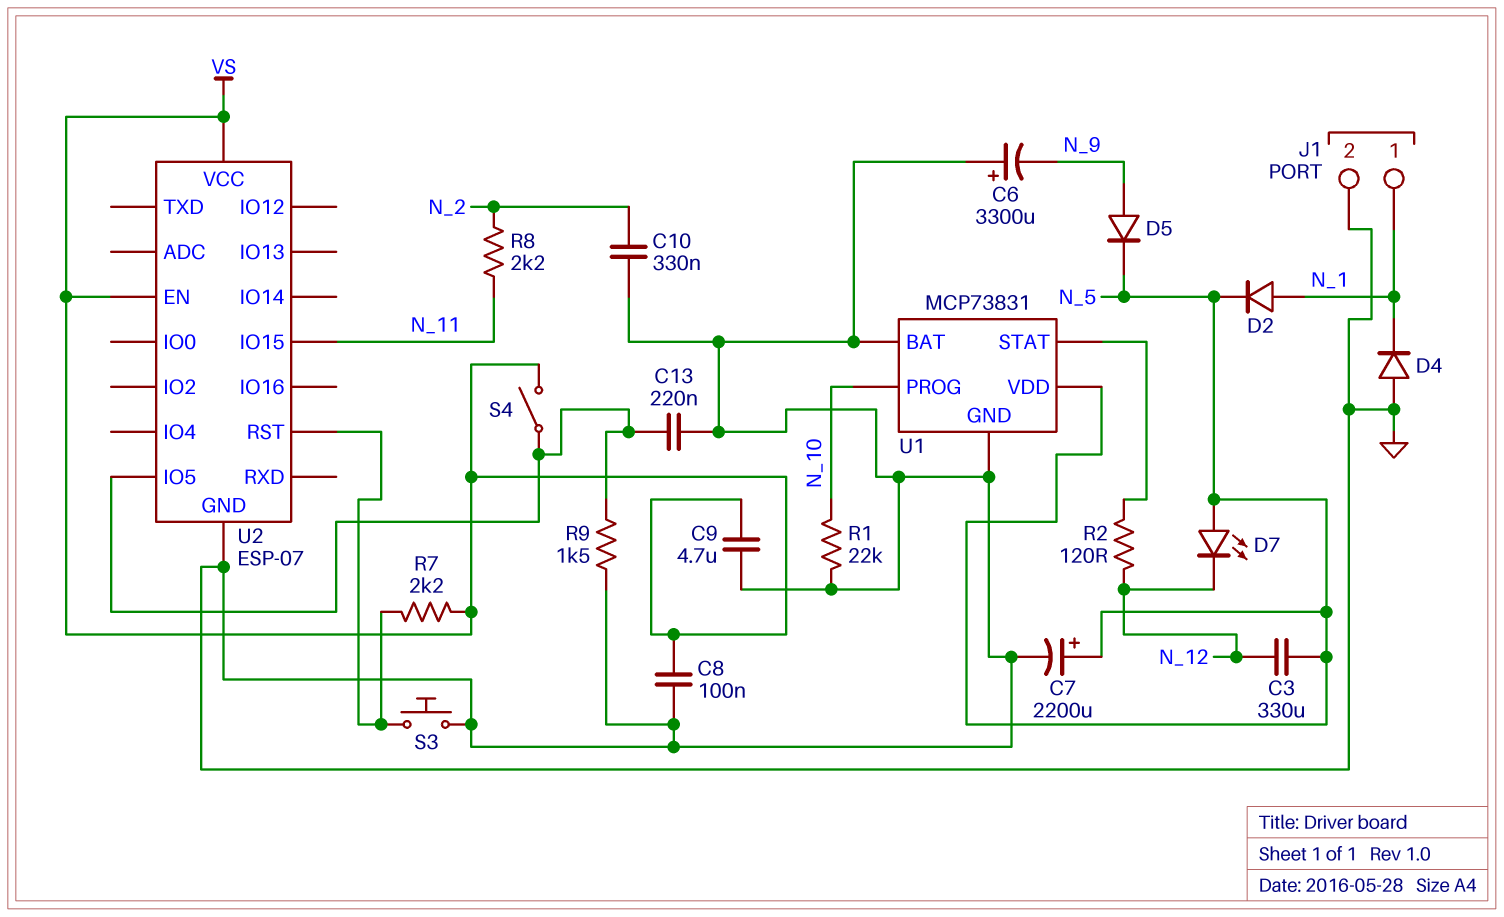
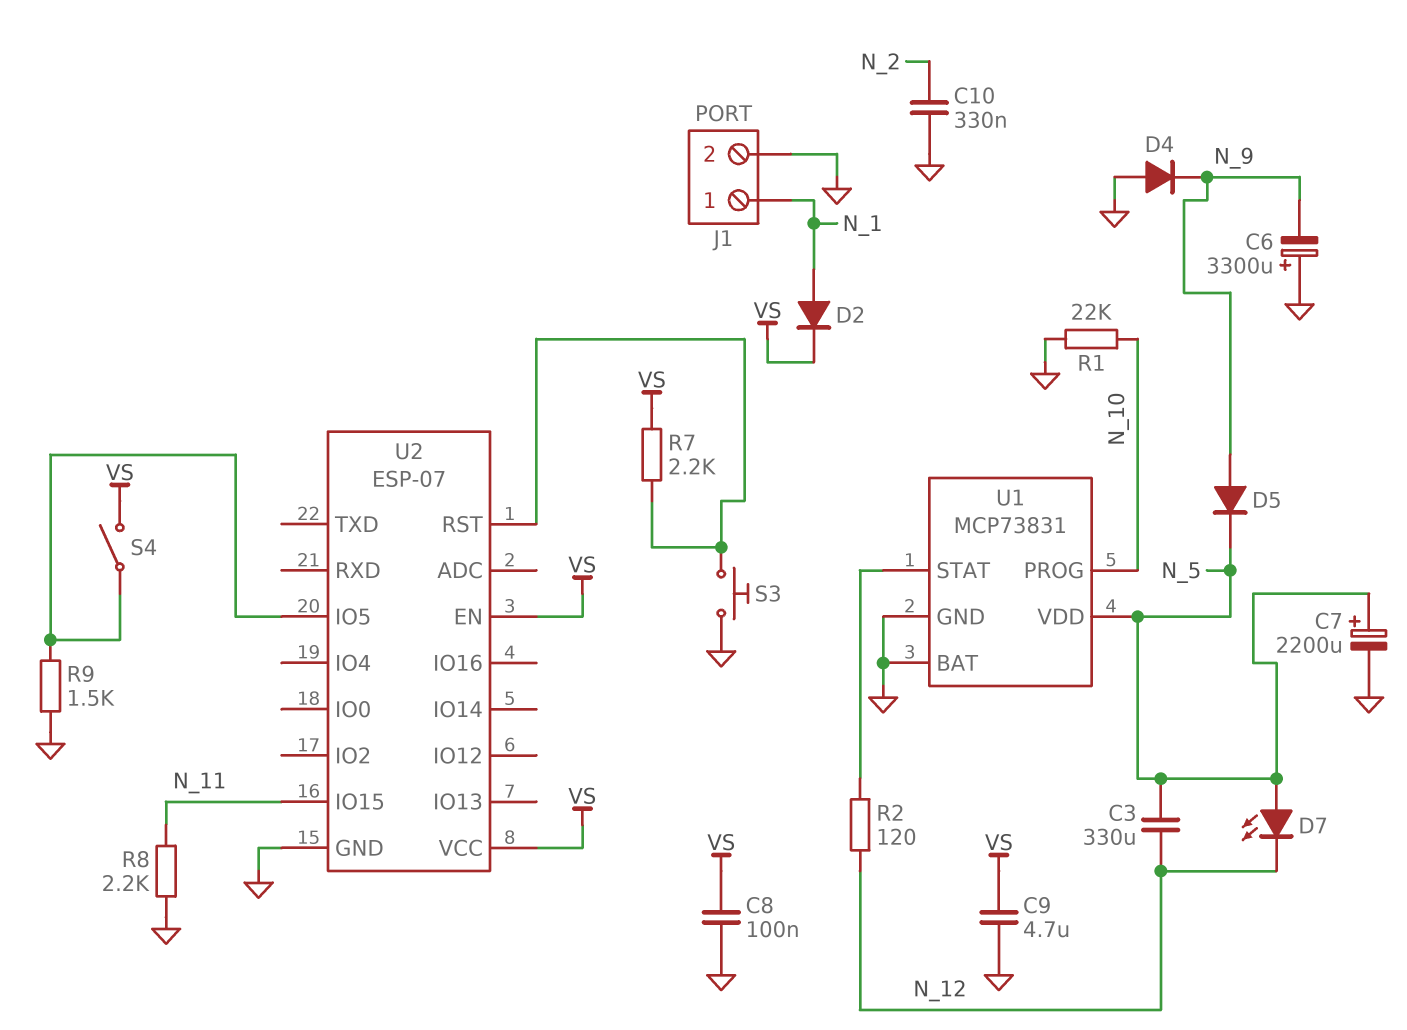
C13: 220nF (GND, U2/IO5) -> none
D2: diode (A N_1, K N_5) -> diode (A N_1, K VS)
D4: diode (A GND, K N_1) -> diode (A GND, K N_9)
R8: 2.2k (N_2, N_11) -> 2.2k (GND, N_11)

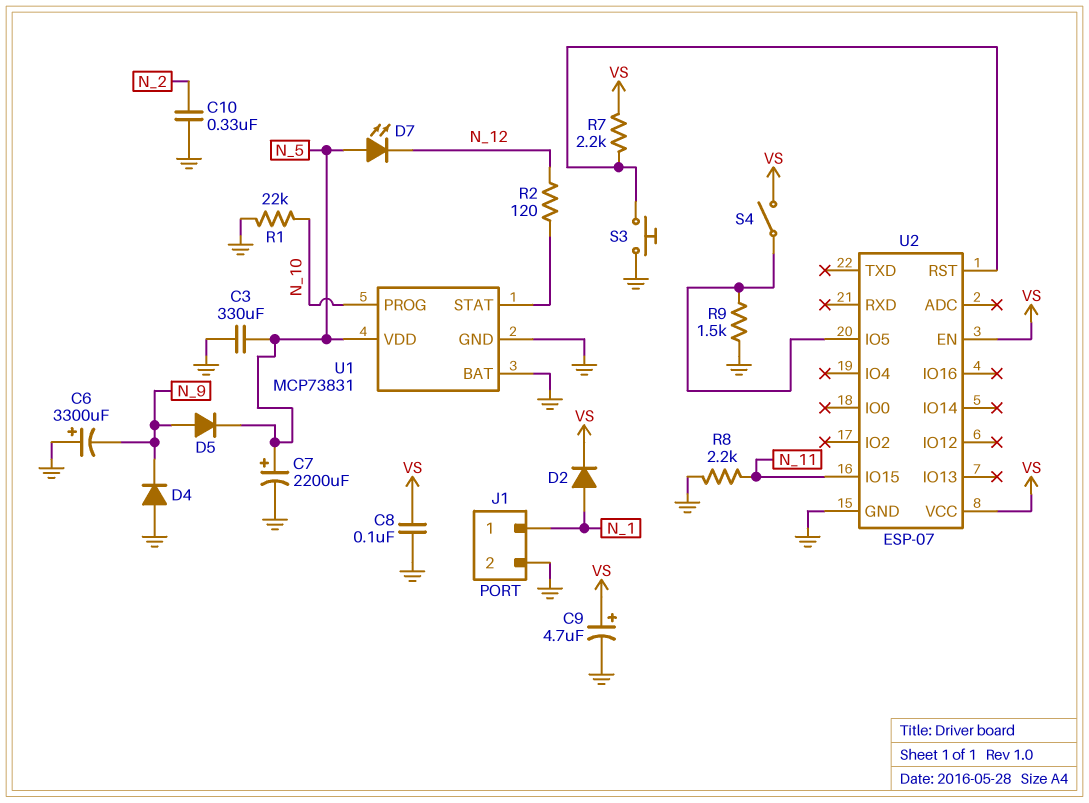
C3: 330uF (N_5, N_12) -> 330uF (GND, N_5)
C9: 4.7uF (GND, VS) -> 4.7uF (plus VS, minus GND)

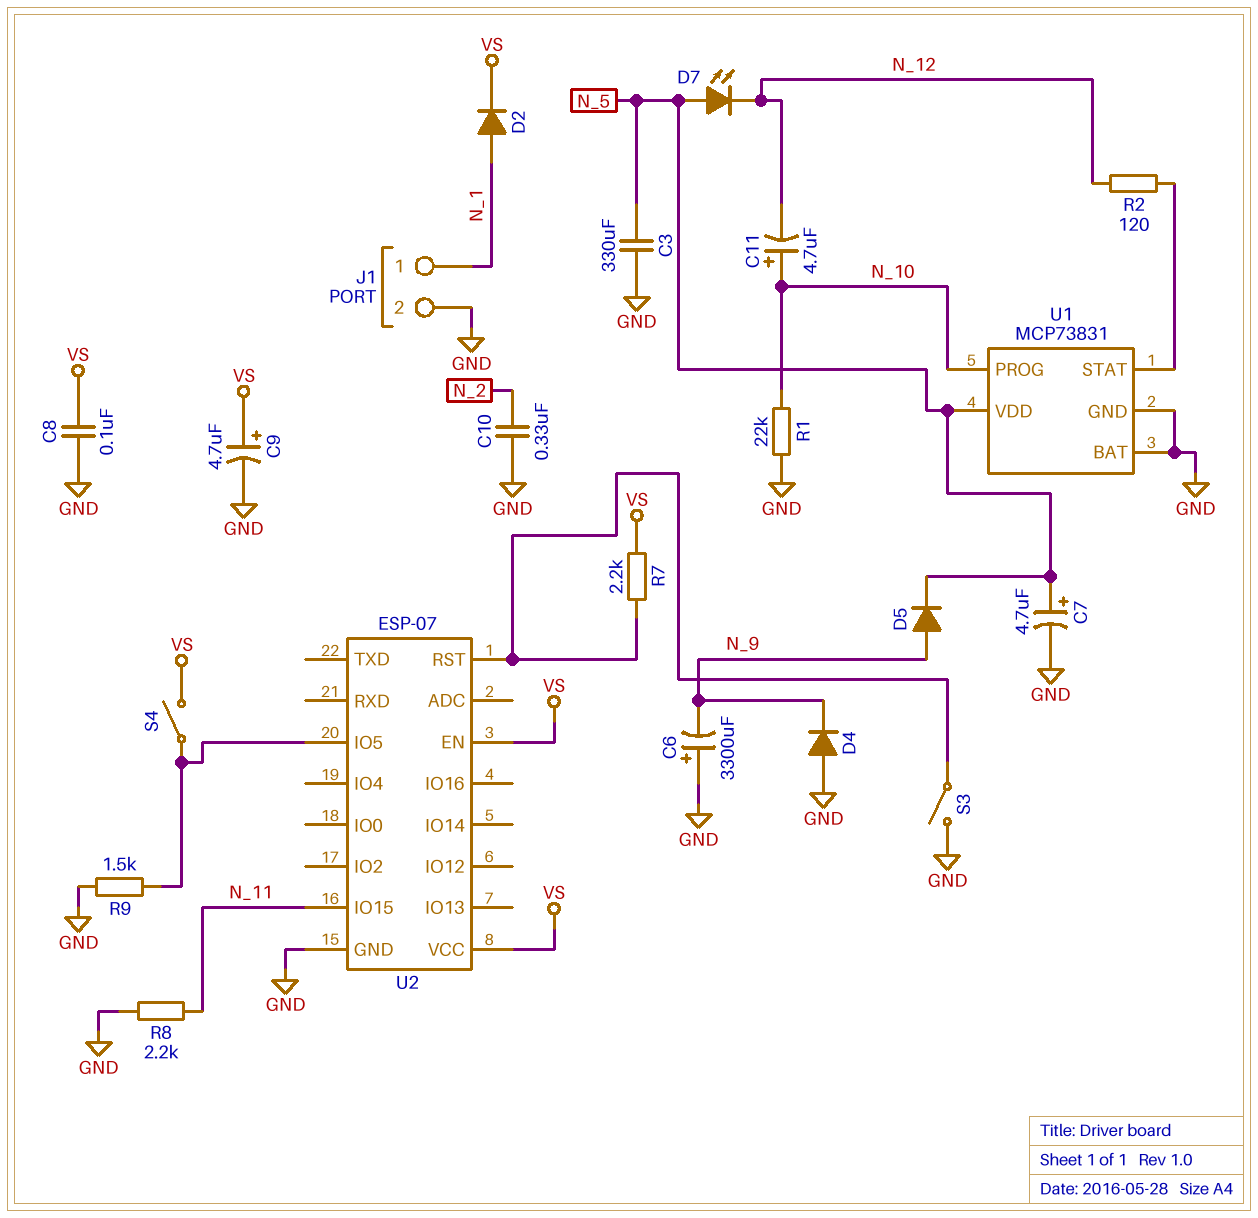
C7: 2200uF (plus N_5, minus GND) -> 4.7uF (plus N_5, minus GND)
C11: none -> 4.7uF (plus N_10, minus N_12)
S3: button (GND, U2/RST) -> switch (GND, U2/RST)

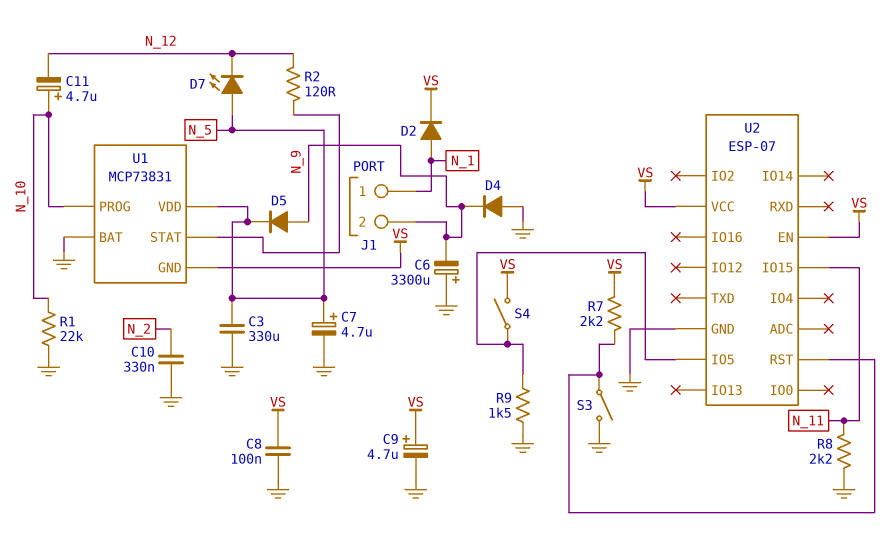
J1 pin 2: GND -> N_9
U1 pin GND: GND -> VS

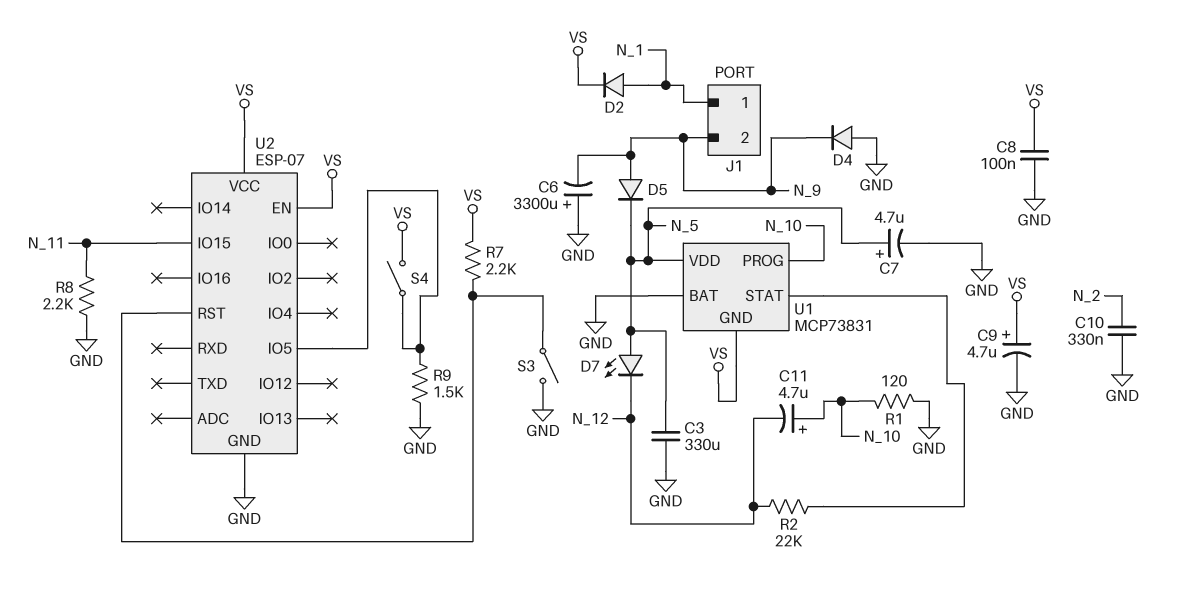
R1: 22k (GND, N_10) -> 120 (GND, N_10)
R2: 120 (N_12, U1/STAT) -> 22k (N_12, U1/STAT)

